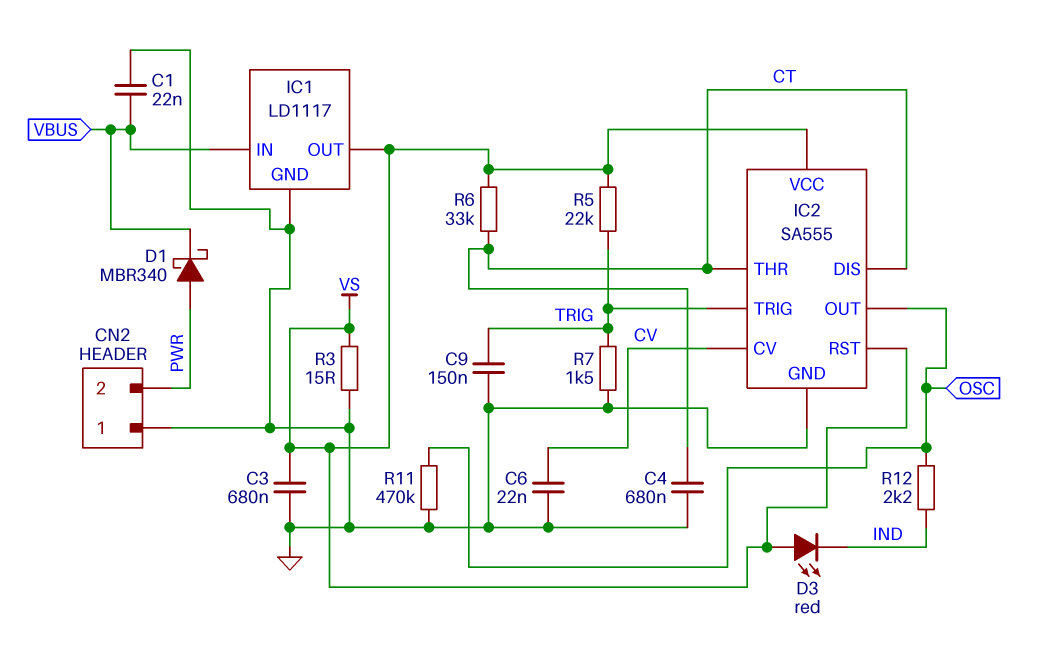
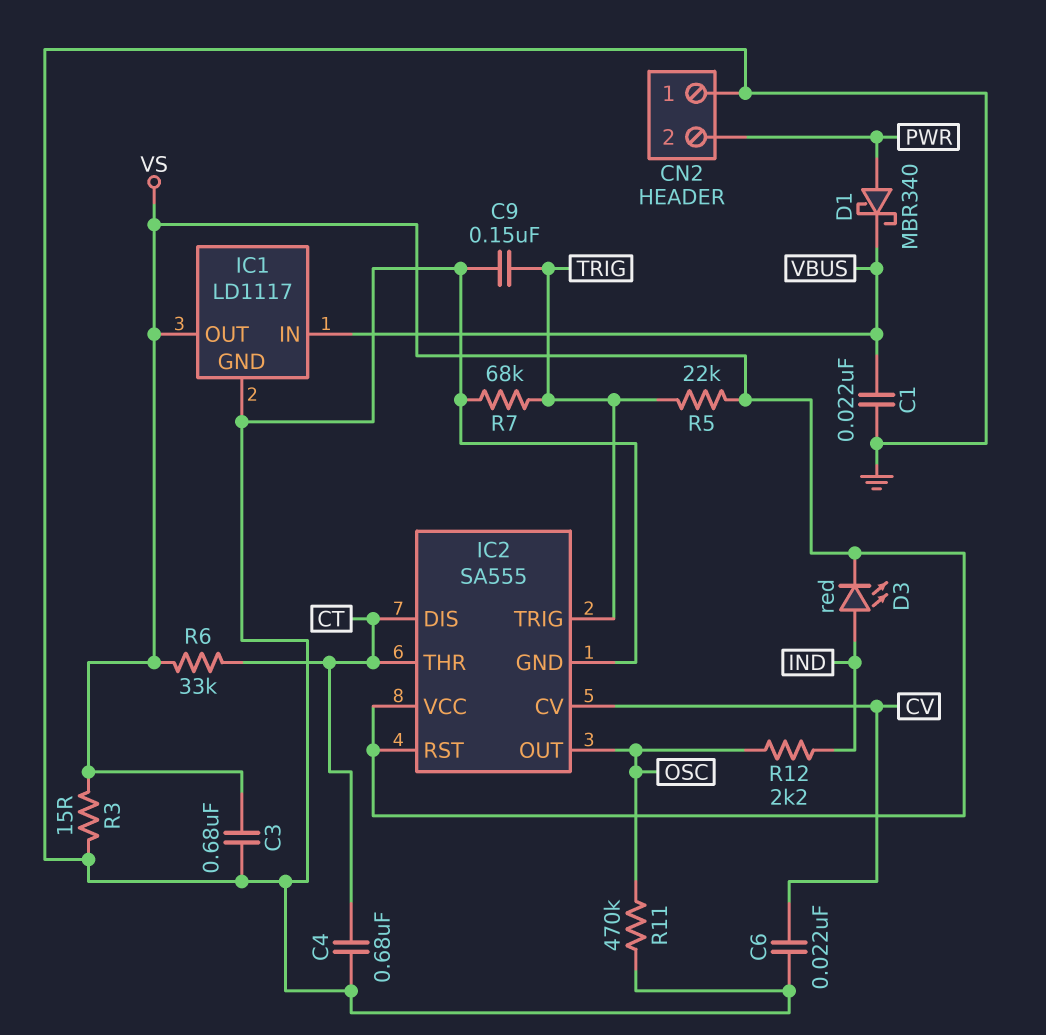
D3: LED red (A VS, K IND) -> LED red (A IND, K VS)
R7: 1.5k (GND, TRIG) -> 68k (GND, TRIG)

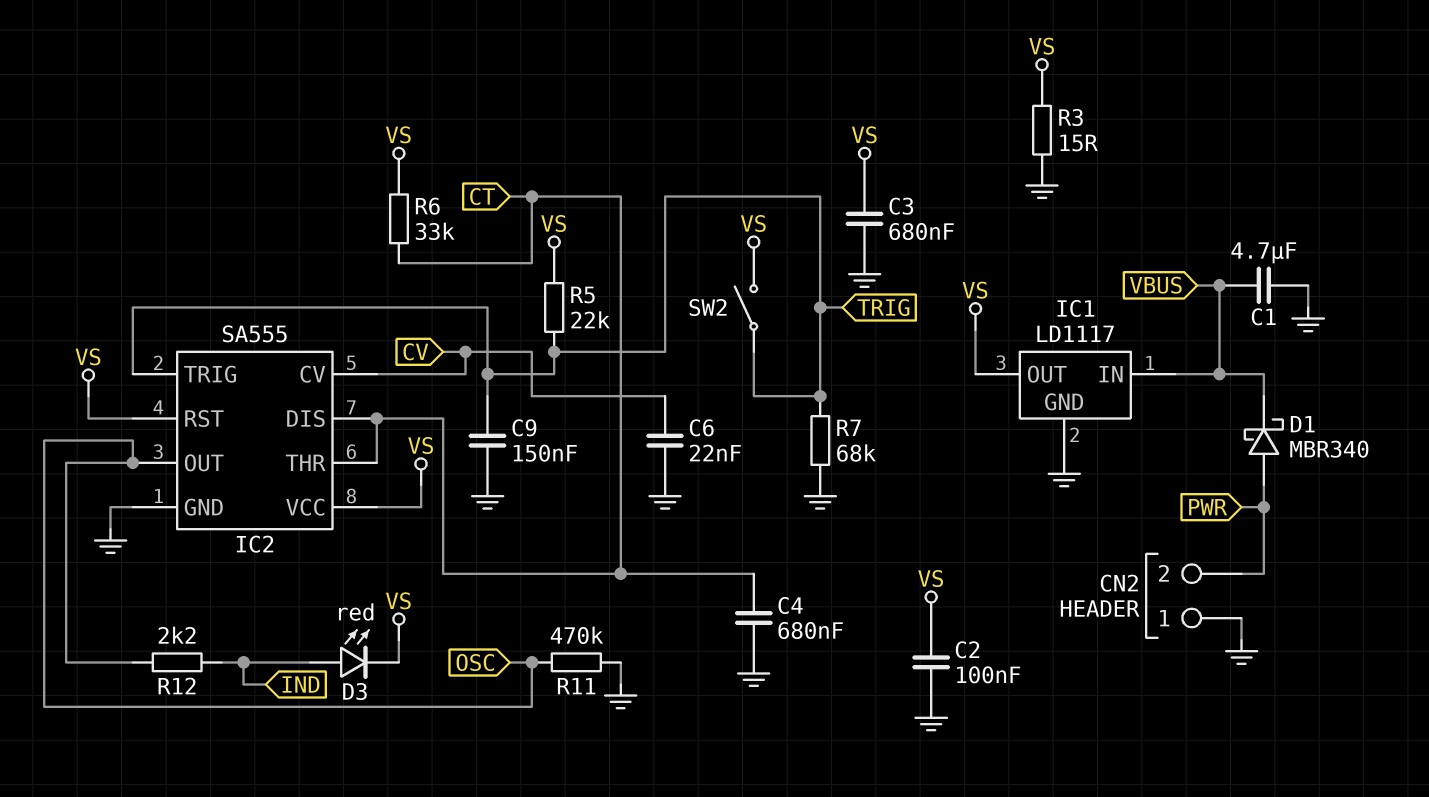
C1: 22nF (GND, VBUS) -> 4.7uF (GND, VBUS)
C2: none -> 100nF (GND, VS)
SW2: none -> switch (TRIG, VS)

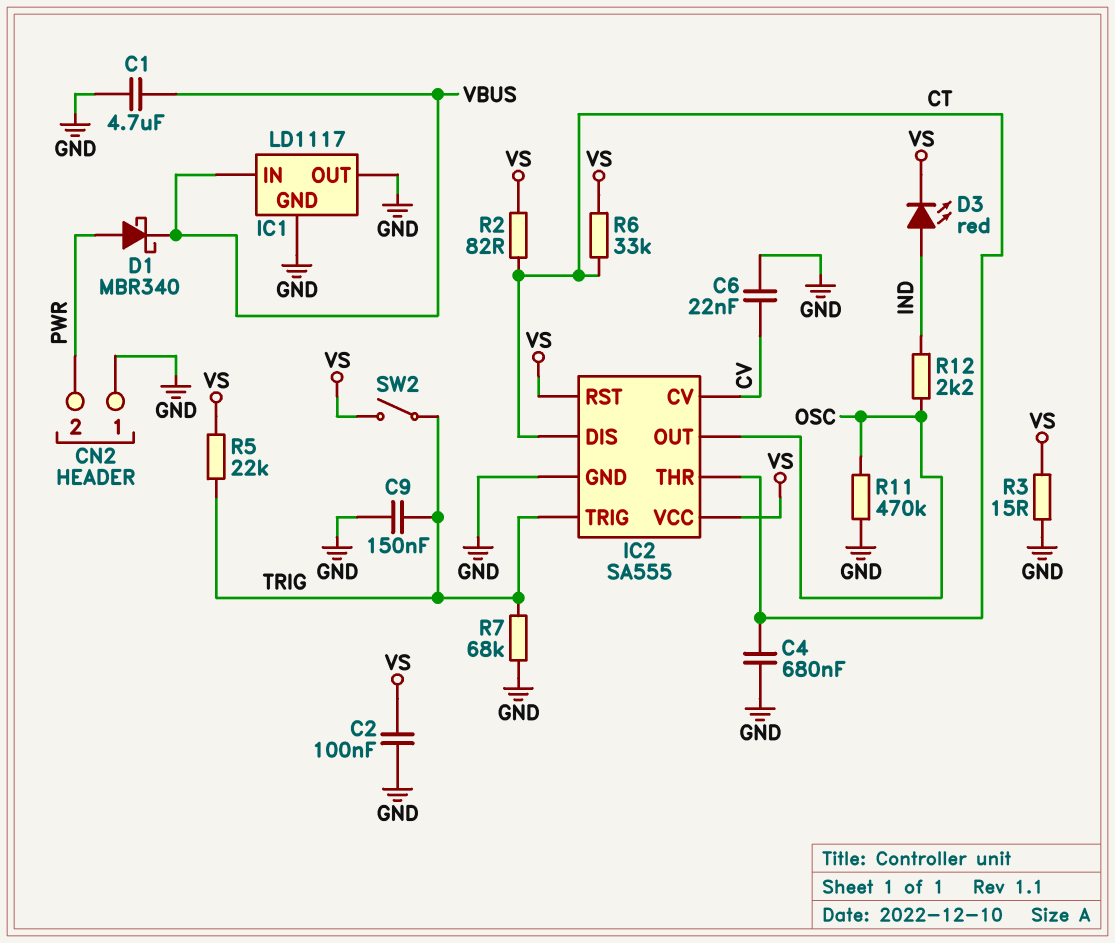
C3: 680nF (GND, VS) -> none
IC1 pin OUT: VS -> GND
R2: none -> 82 (CT, VS)

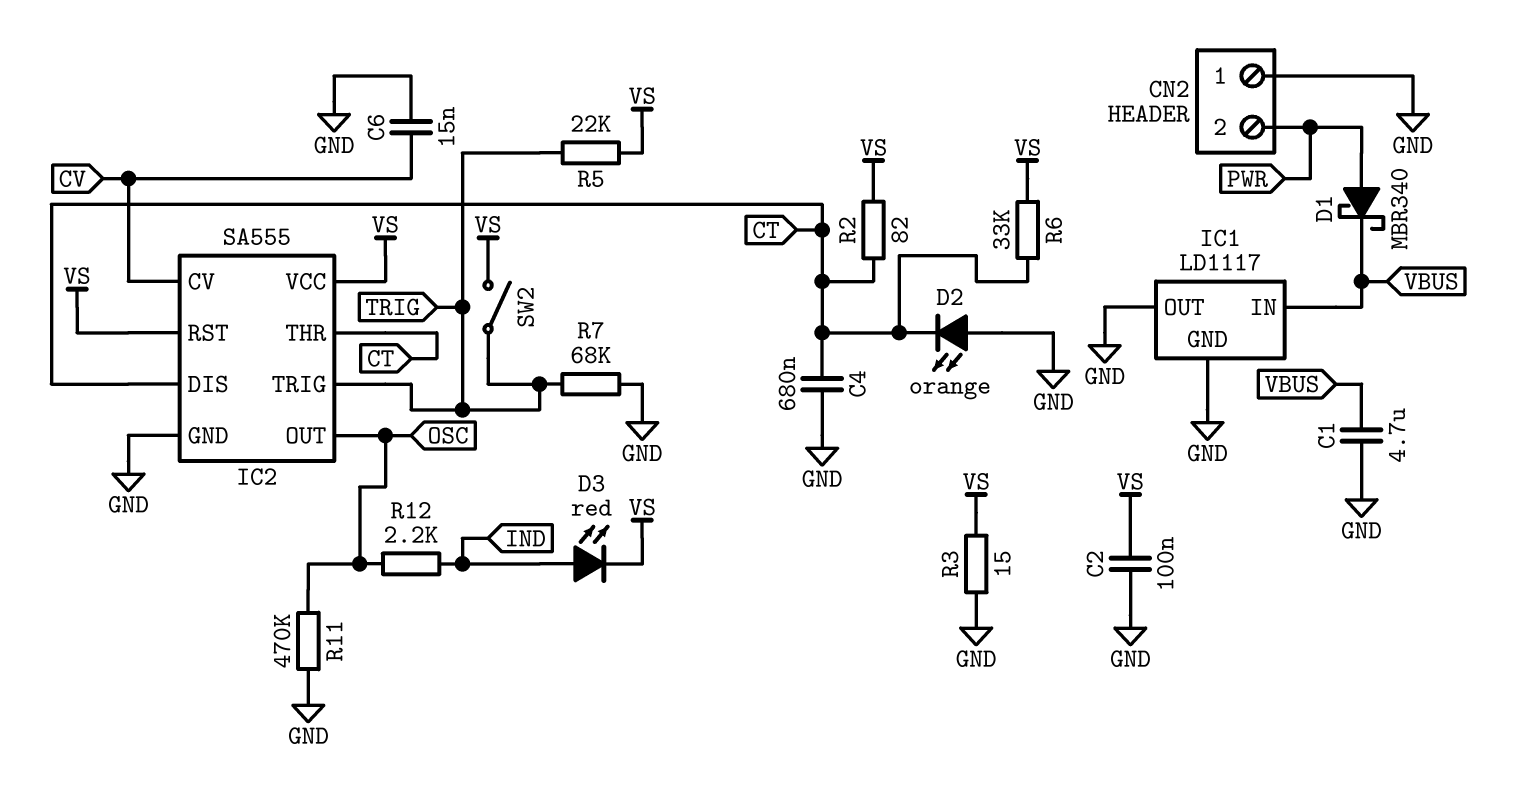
C6: 22nF (CV, GND) -> 15nF (CV, GND)
C9: 150nF (GND, TRIG) -> none
D2: none -> LED orange (A GND, K CT)

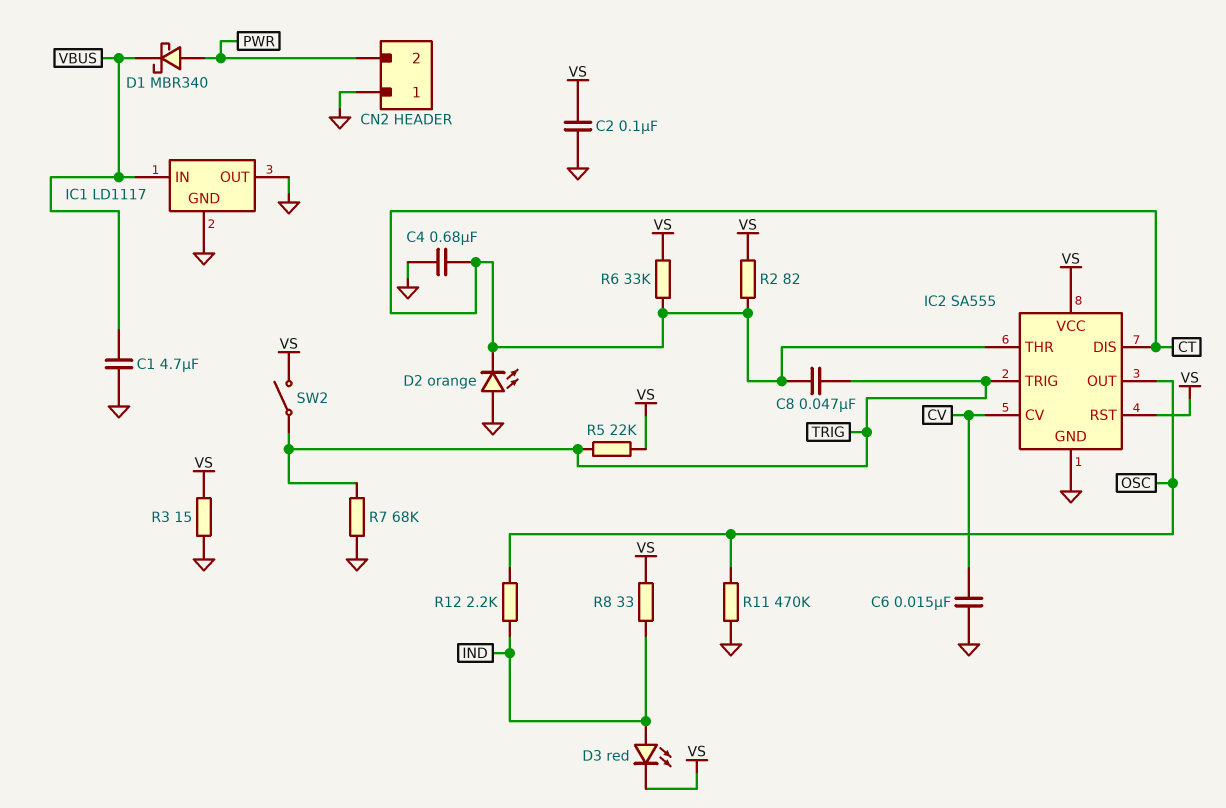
C8: none -> 47nF (CT, TRIG)
R8: none -> 33 (IND, VS)

